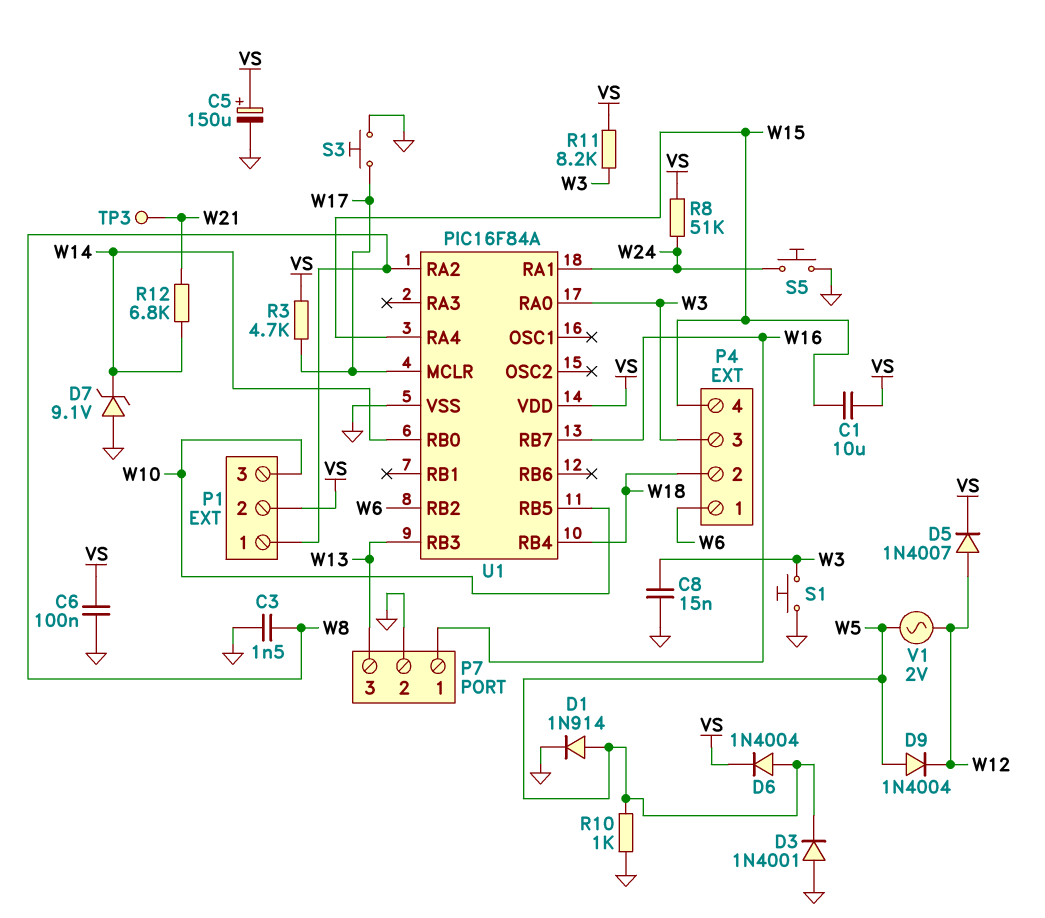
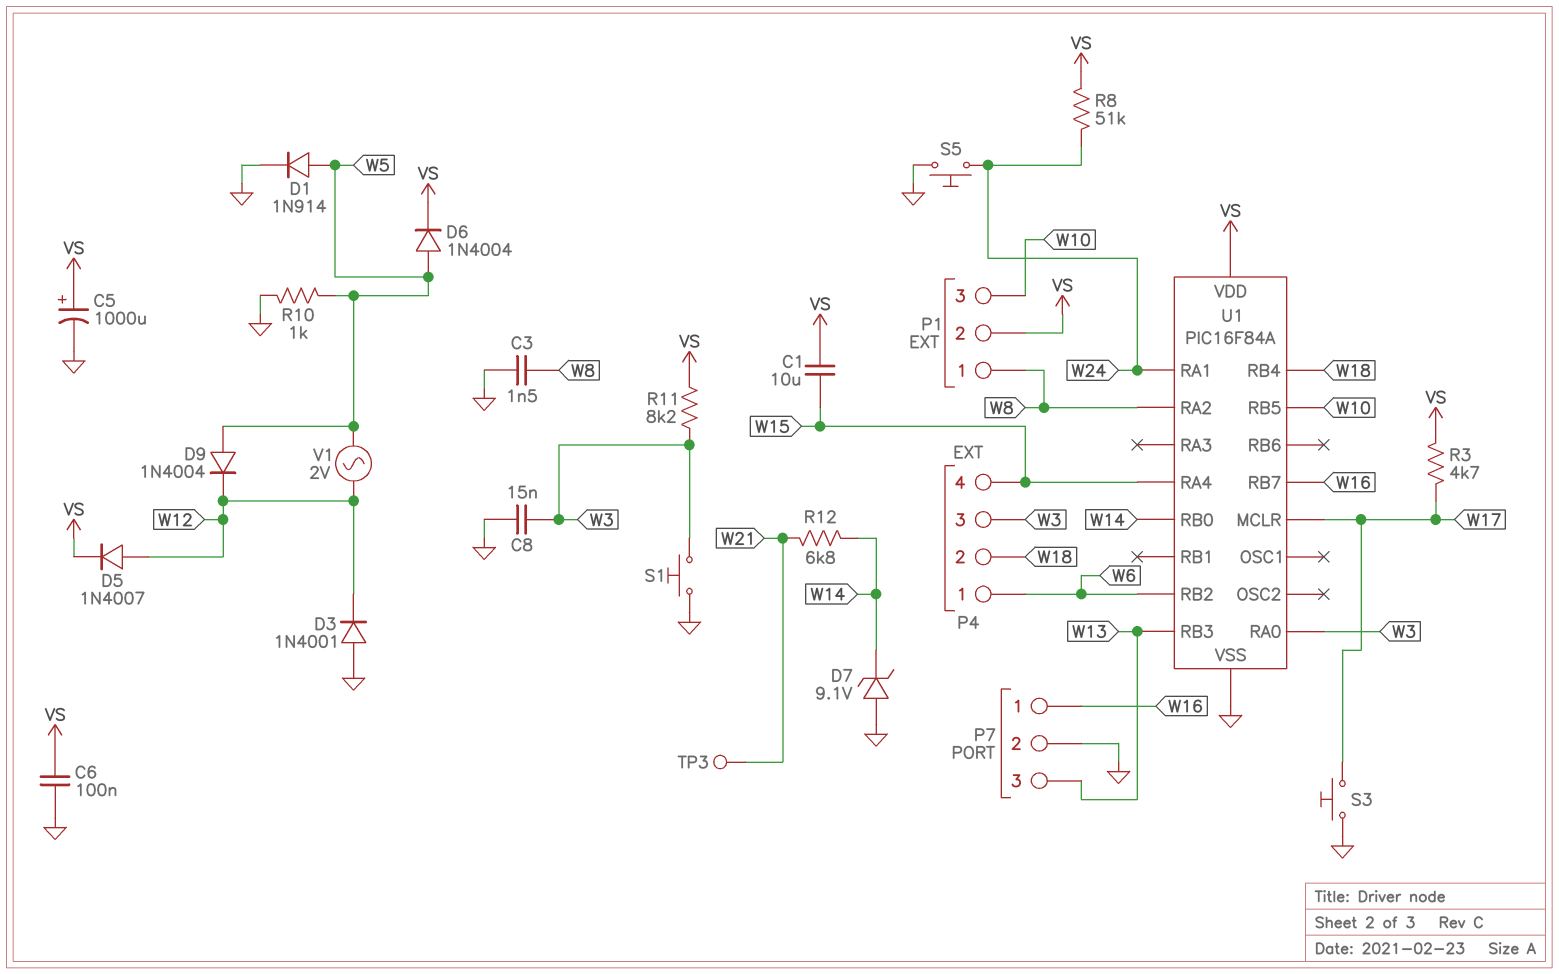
C5: 150uF (plus VS, minus GND) -> 1000uF (plus VS, minus GND)
D3: diode 1N4001 (A GND, K W5) -> diode 1N4001 (A GND, K W12)

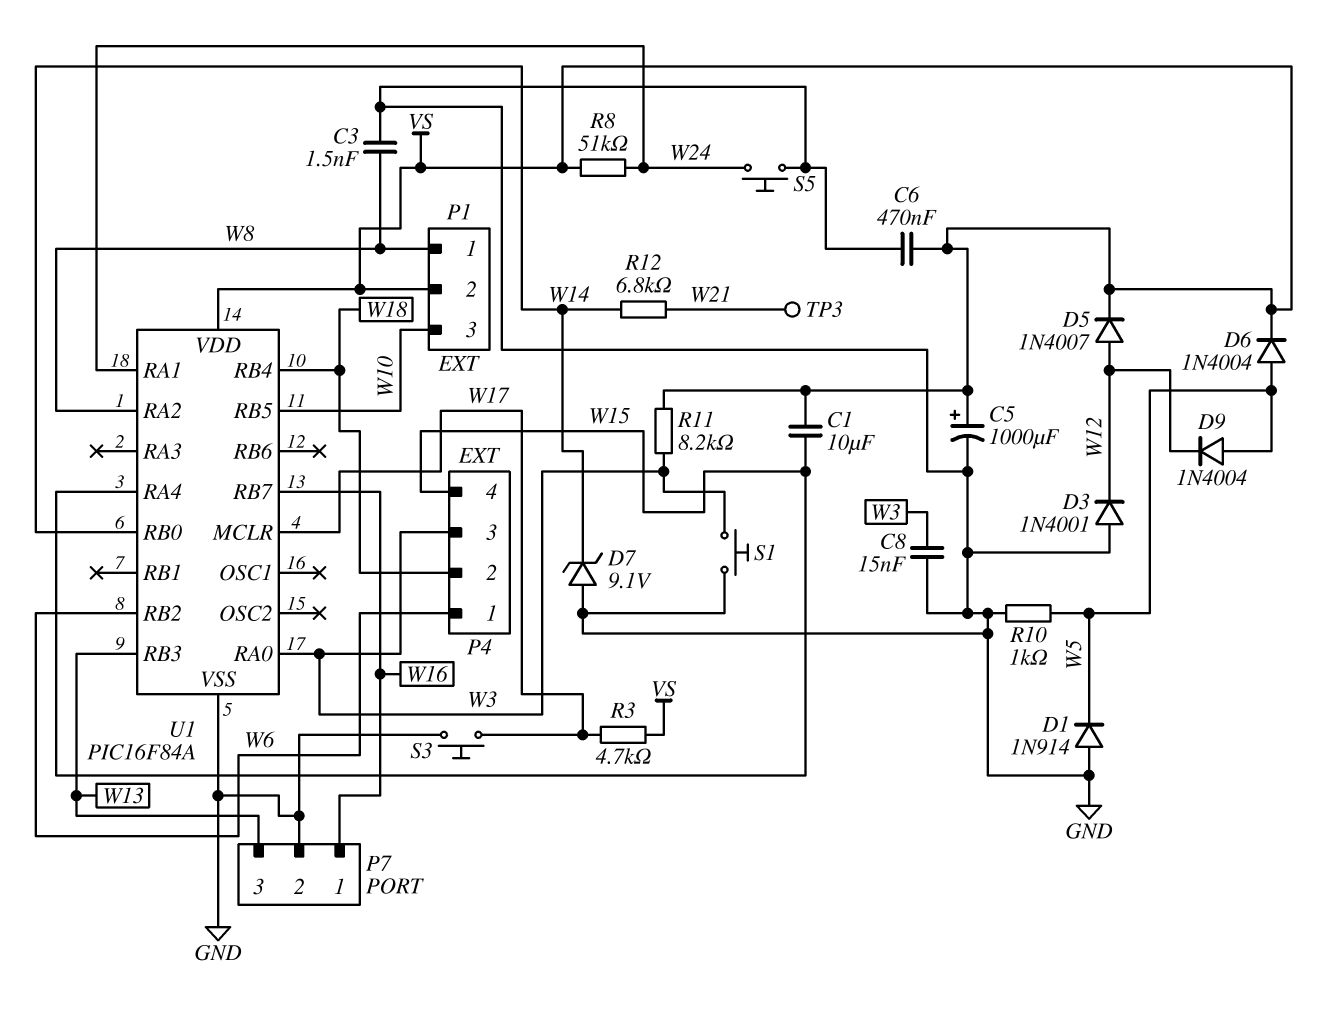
C6: 100nF (GND, VS) -> 470nF (GND, VS)
D1: diode 1N914 (A W5, K GND) -> diode 1N914 (A GND, K W5)
V1: AC 2V (W5, W12) -> none

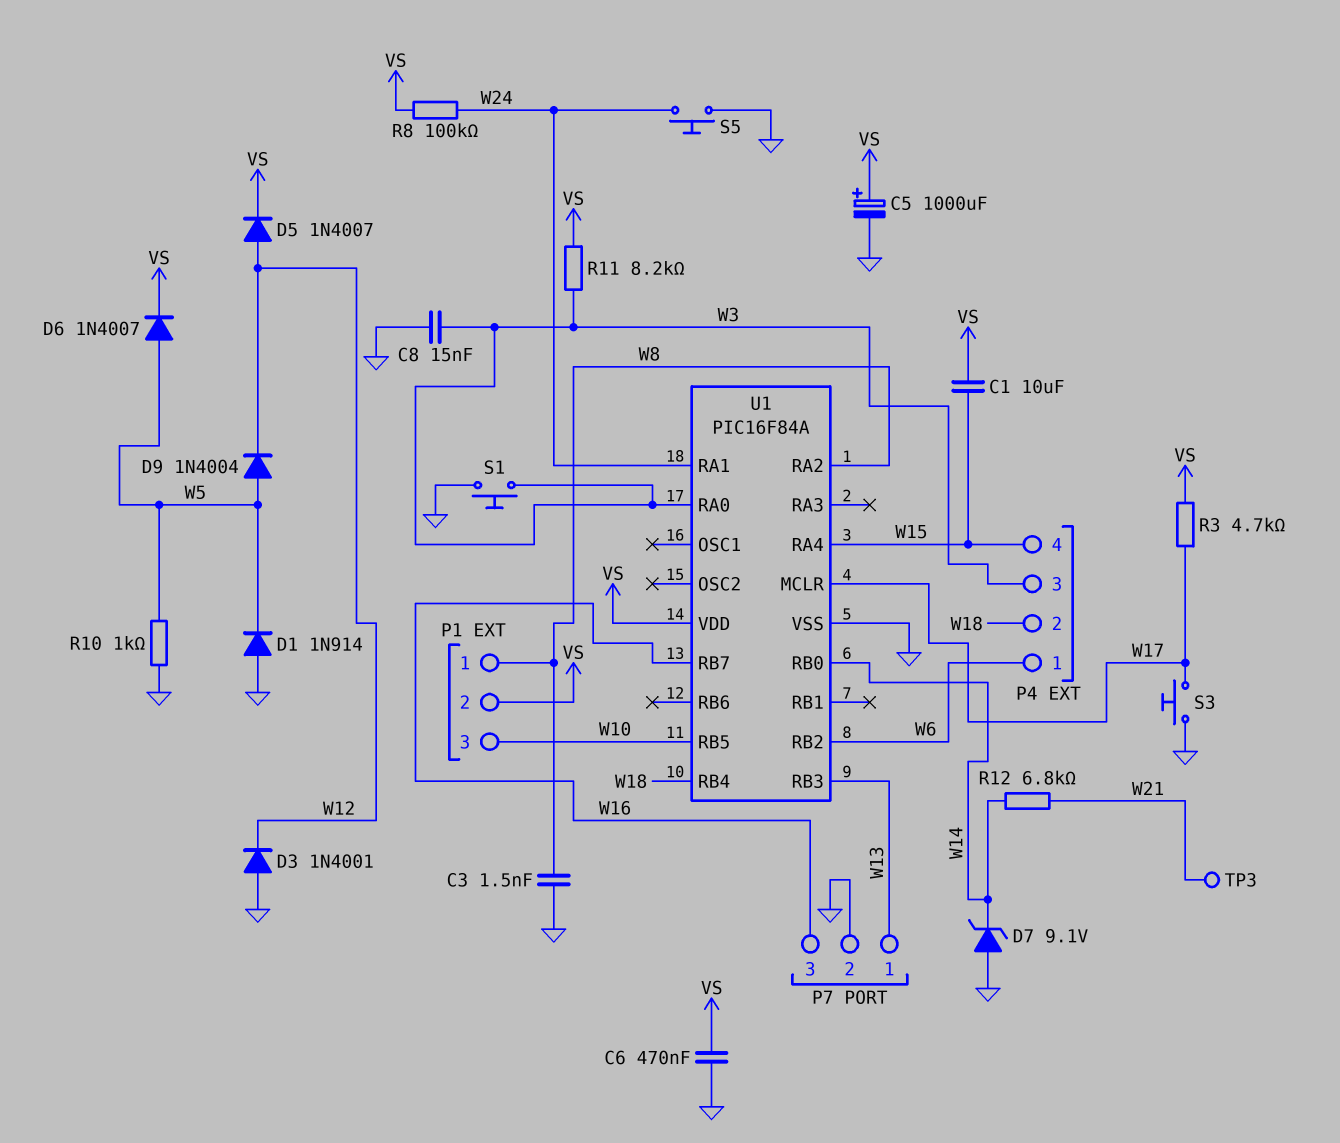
D6: diode 1N4004 (A W5, K VS) -> diode 1N4007 (A W5, K VS)
P7 pin 1: W16 -> W13
P7 pin 3: W13 -> W16
R8: 51k (VS, W24) -> 100k (VS, W24)

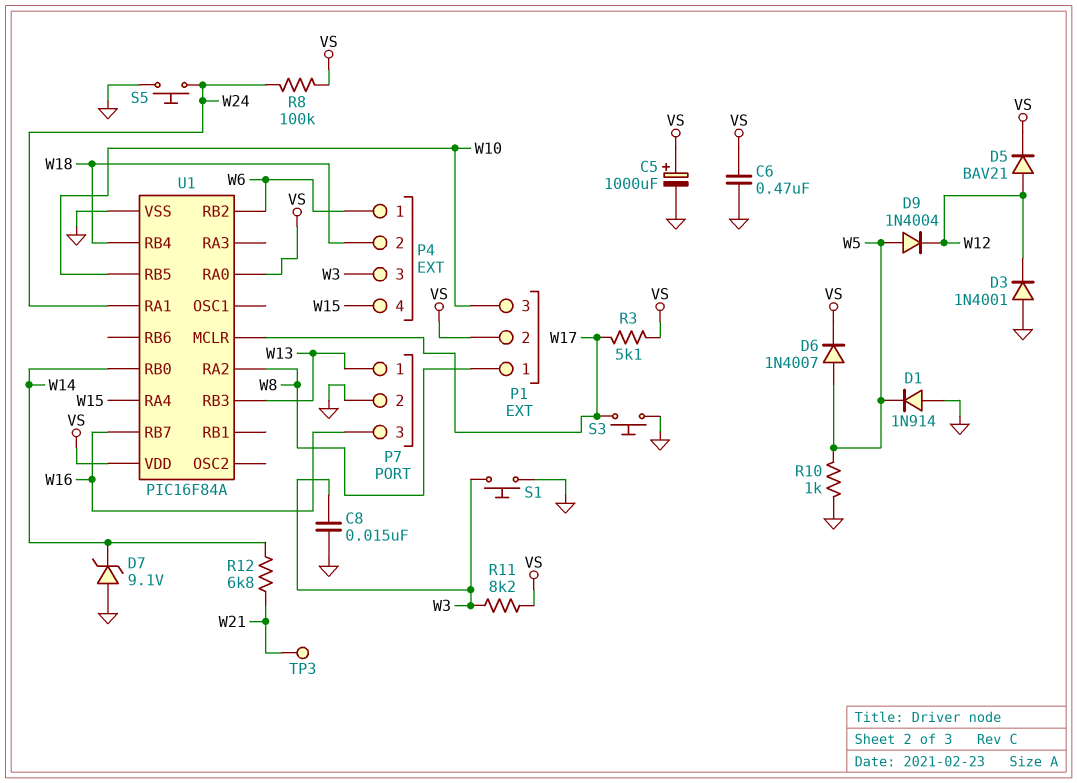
C1: 10uF (VS, W15) -> none
C3: 1.5nF (GND, W8) -> none
D5: diode 1N4007 (A W12, K VS) -> diode BAV21 (A W12, K VS)
R3: 4.7k (VS, W17) -> 5.1k (VS, W17)
U1 pin RA0: W3 -> VS

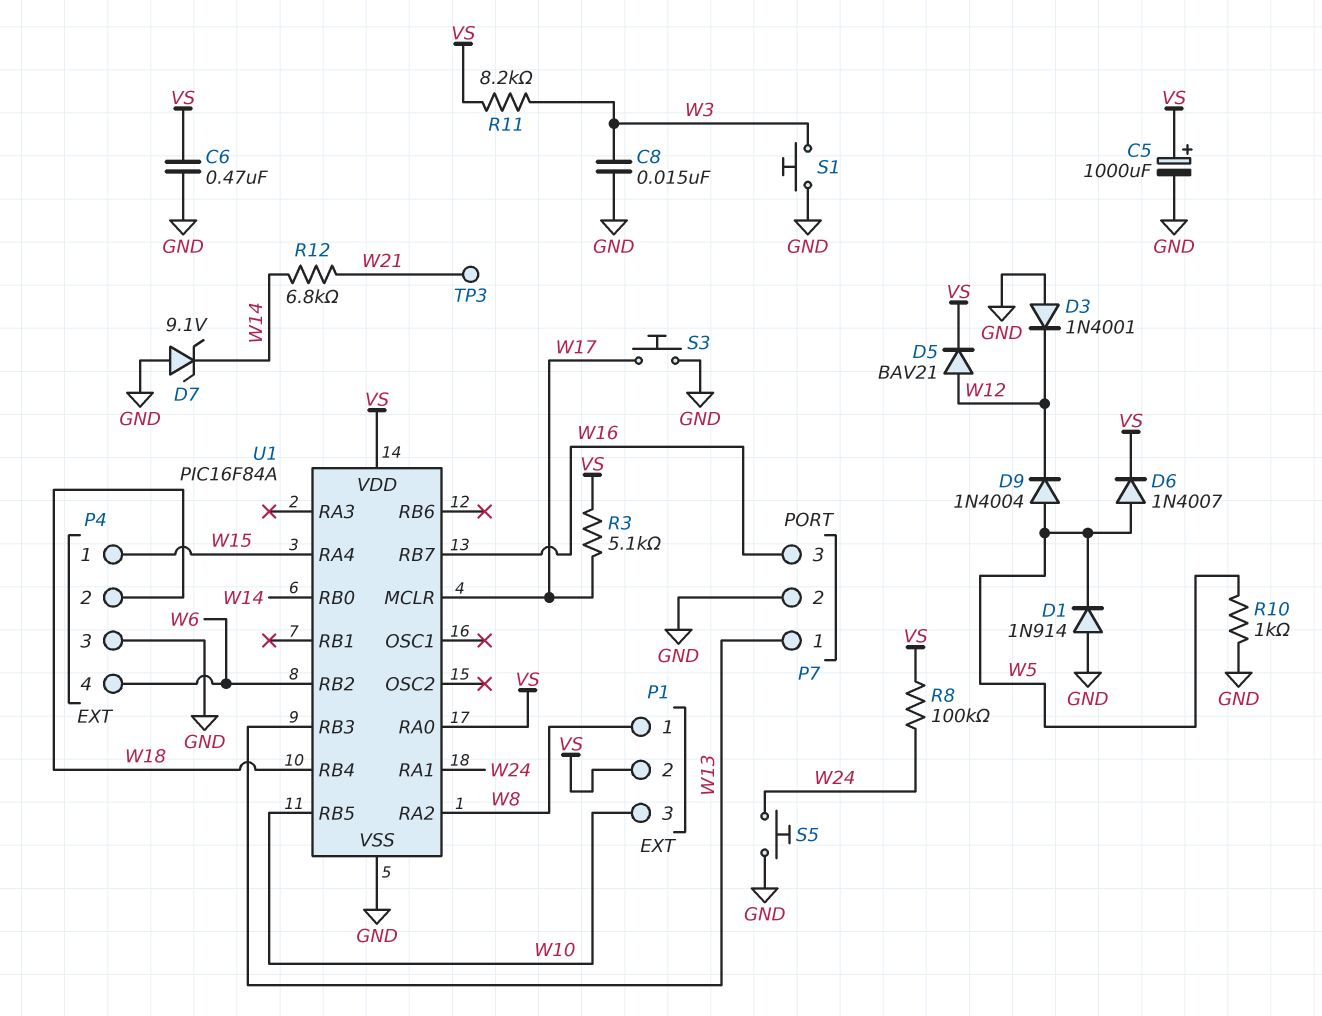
P4 pin 1: W6 -> W15
P4 pin 3: W3 -> GND
P4 pin 4: W15 -> W6

